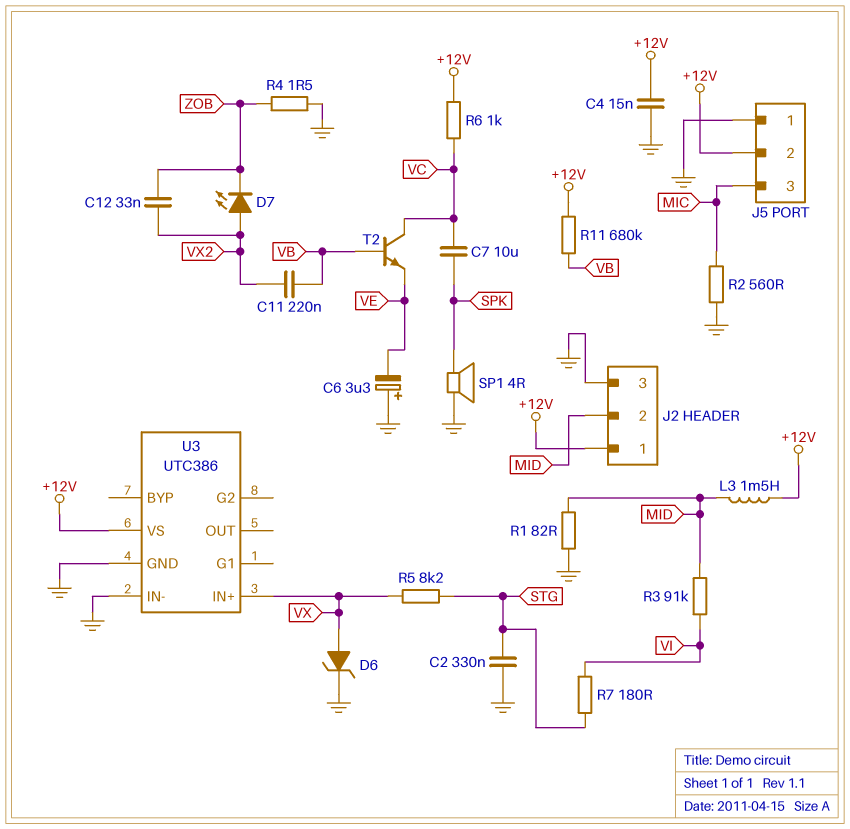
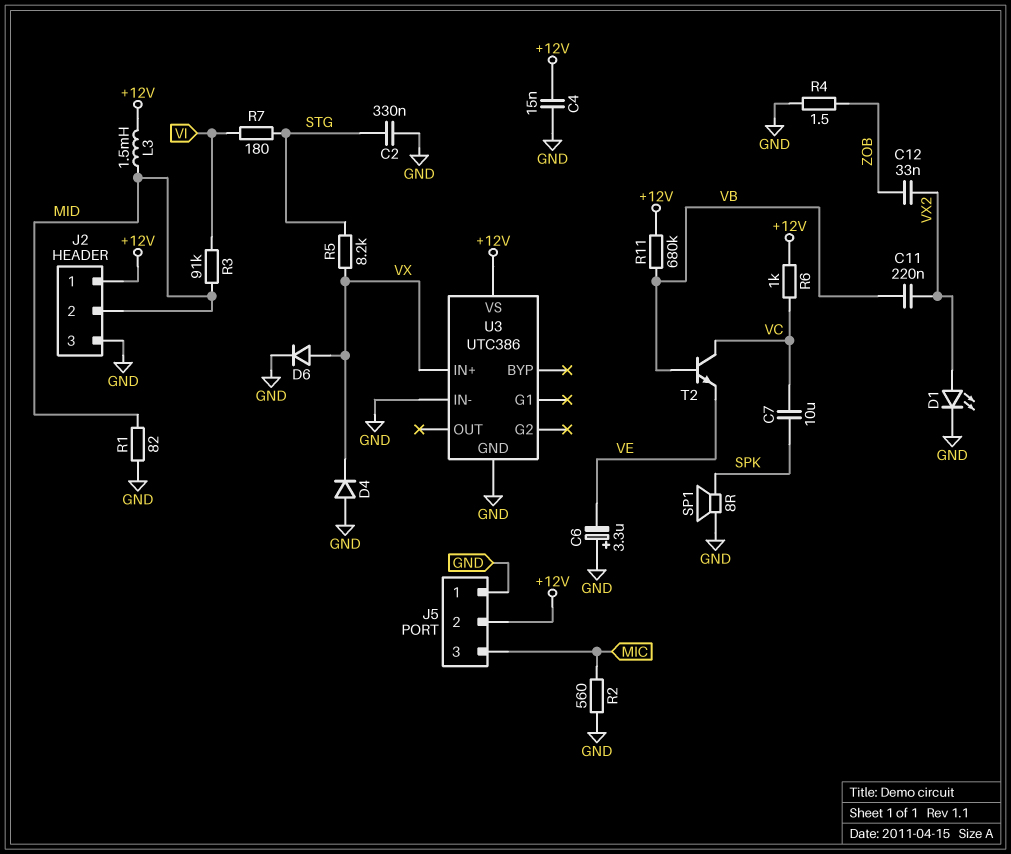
D1: none -> LED (A VX2, K GND)
D4: none -> diode (A GND, K VX)
D6: zener (A VX, K GND) -> diode (A VX, K GND)
D7: LED (A VX2, K ZOB) -> none
SP1: speaker 4R (GND, SPK) -> speaker 8R (GND, SPK)

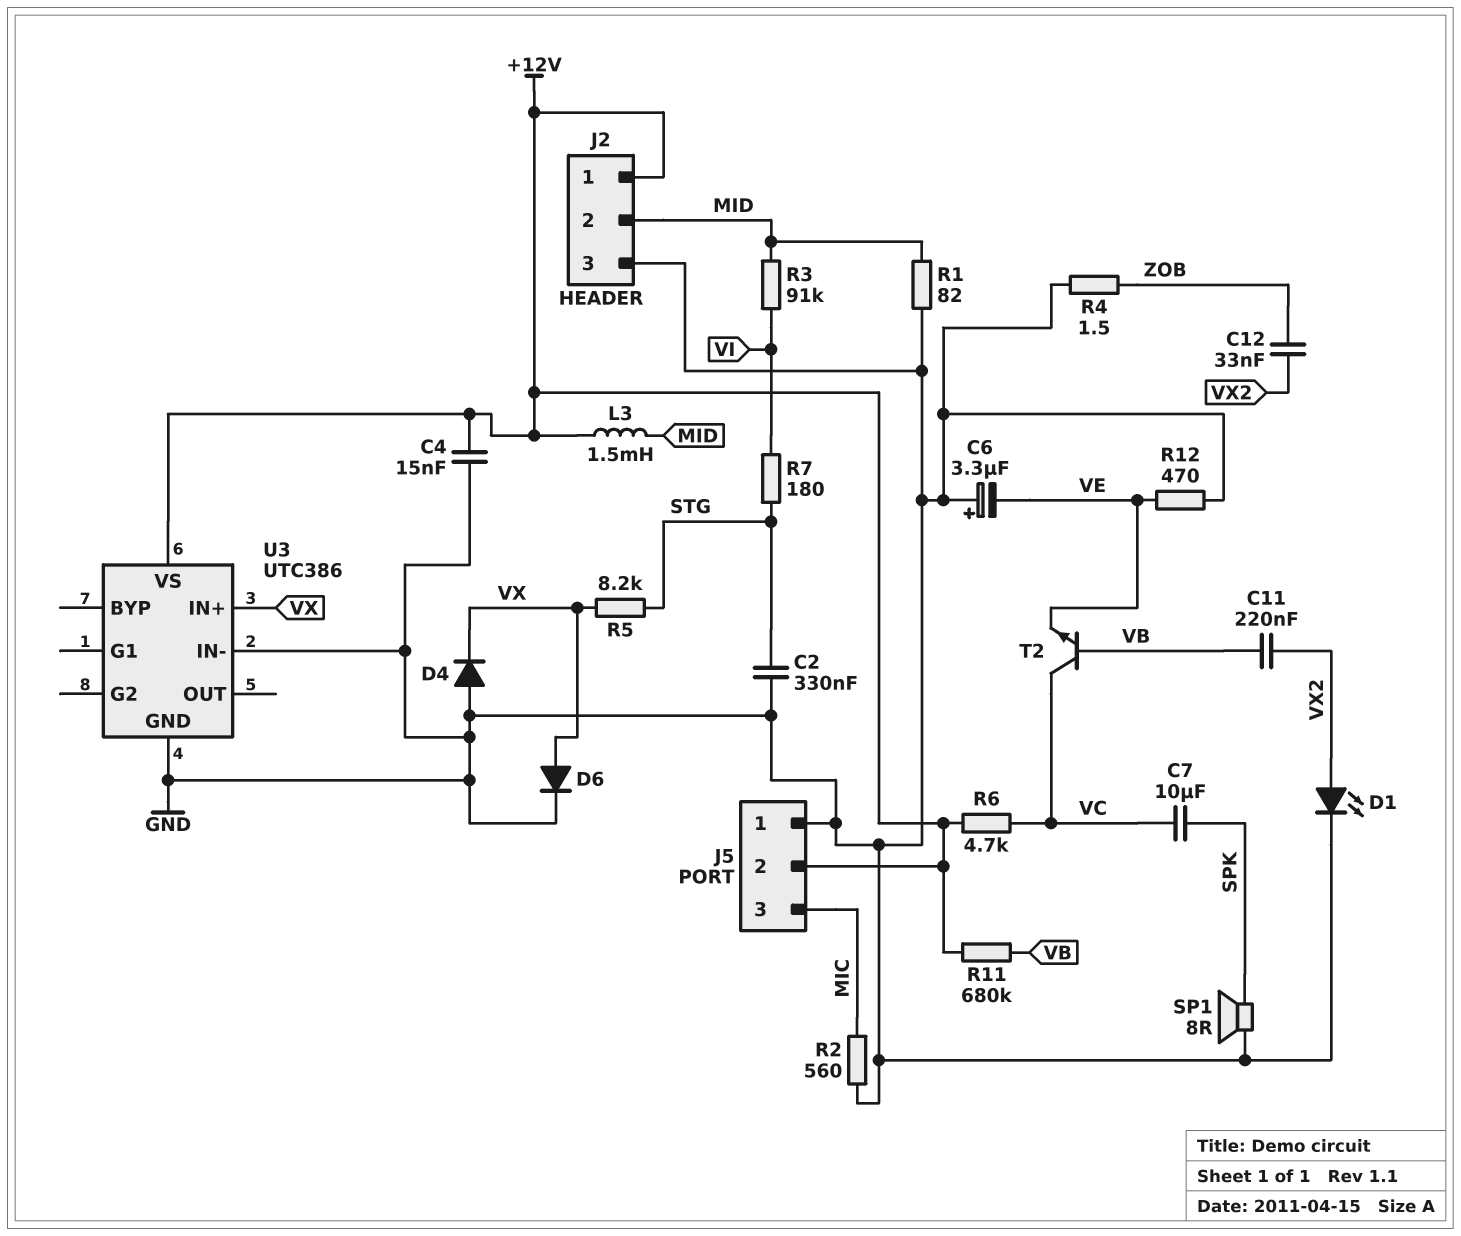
R6: 1k (+12V, VC) -> 4.7k (+12V, VC)
R12: none -> 470 (GND, VE)

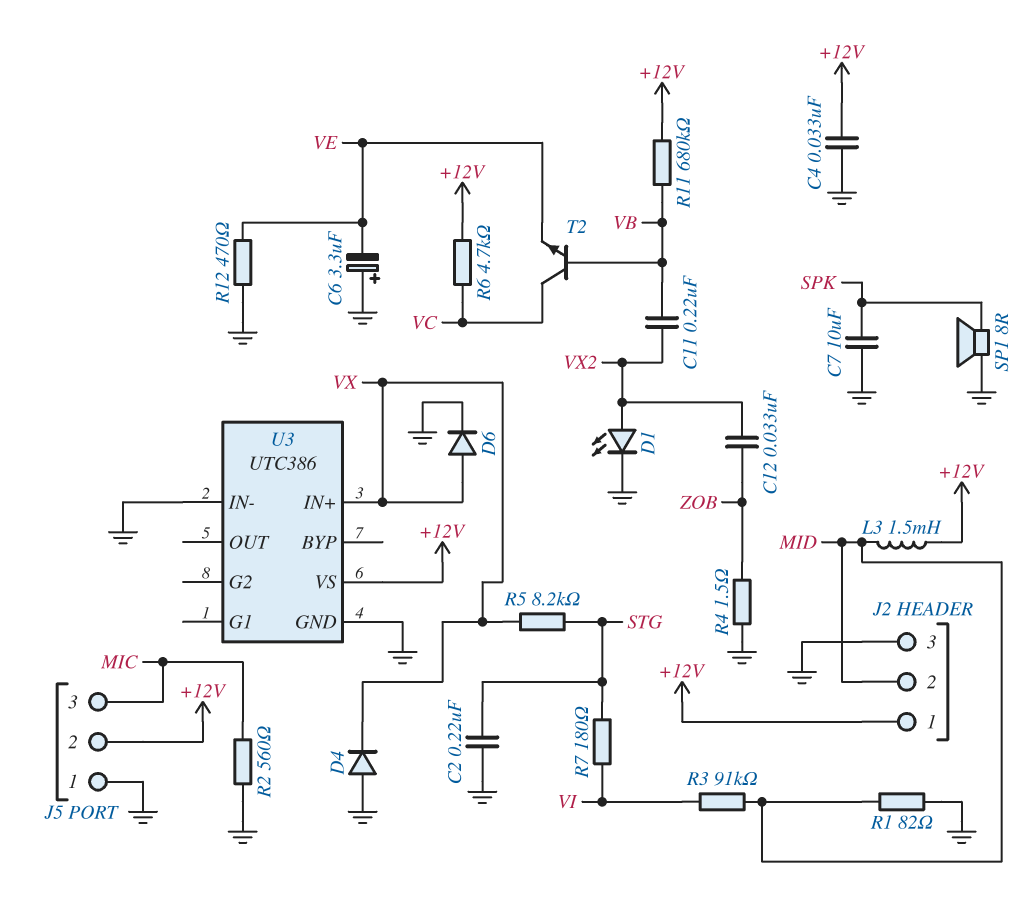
C2: 330nF (GND, STG) -> 220nF (GND, STG)
C4: 15nF (+12V, GND) -> 33nF (+12V, GND)
C7: 10uF (SPK, VC) -> 10uF (GND, SPK)

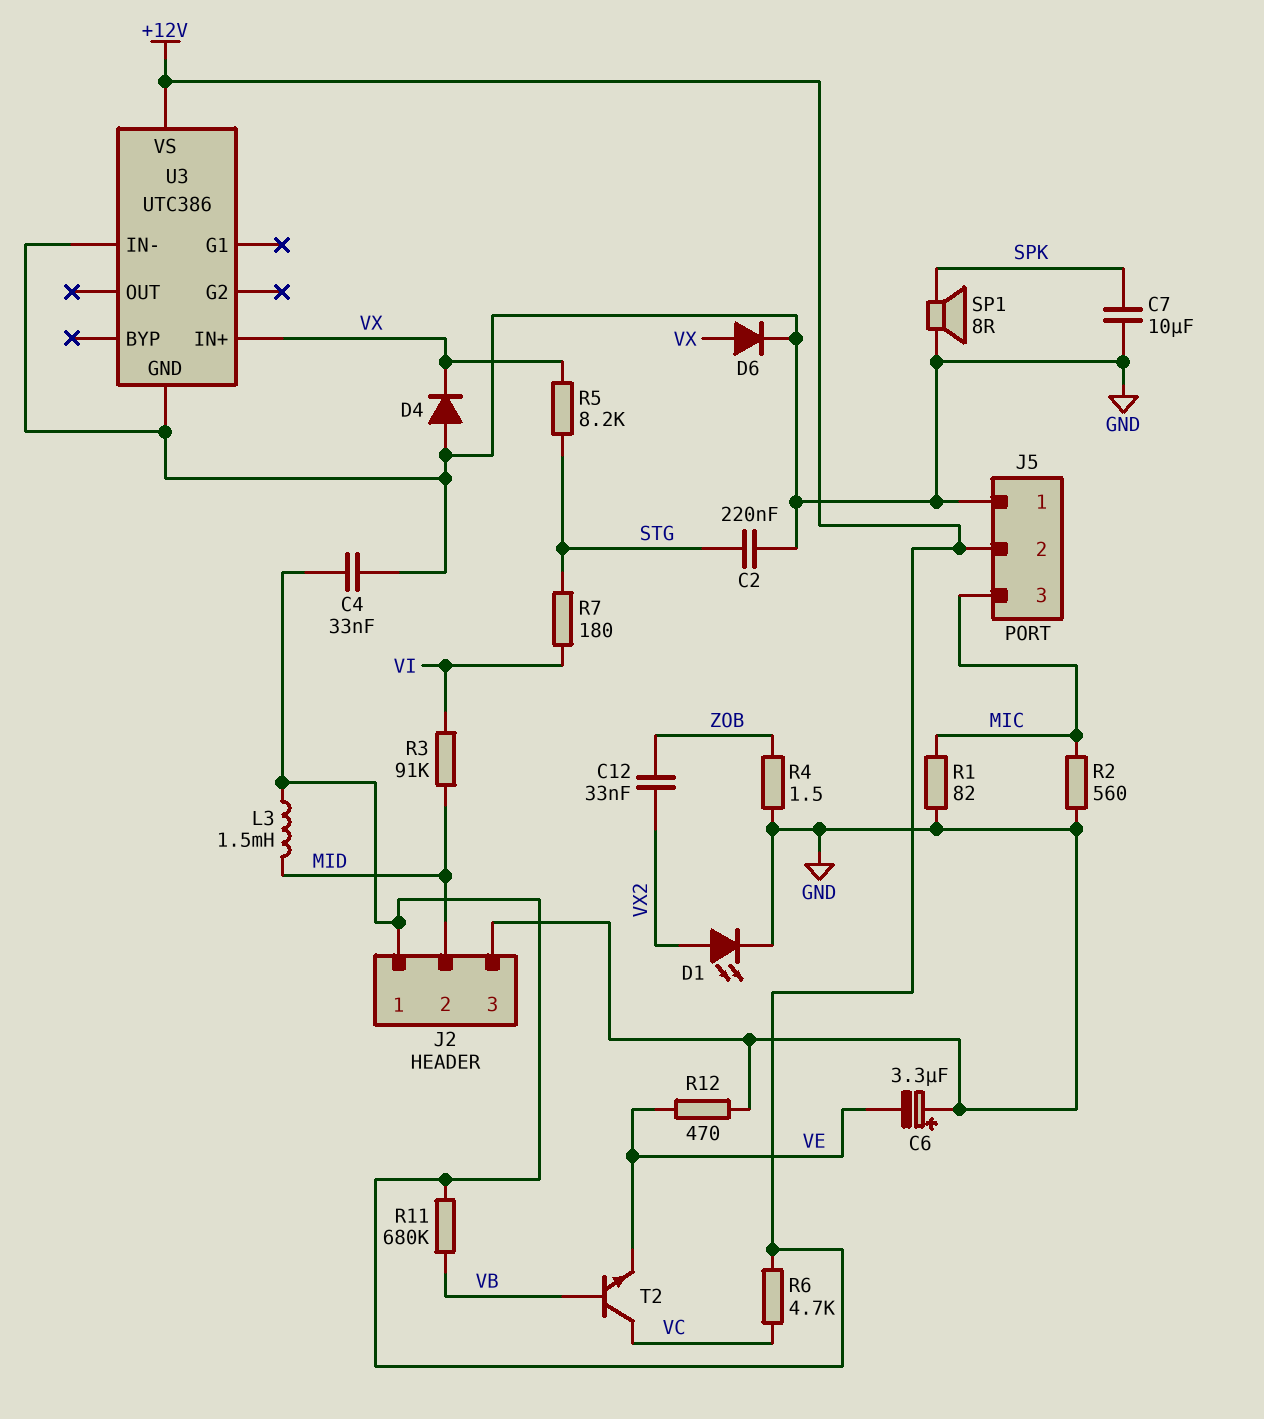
C11: 220nF (VB, VX2) -> none
R1: 82 (GND, MID) -> 82 (GND, MIC)

